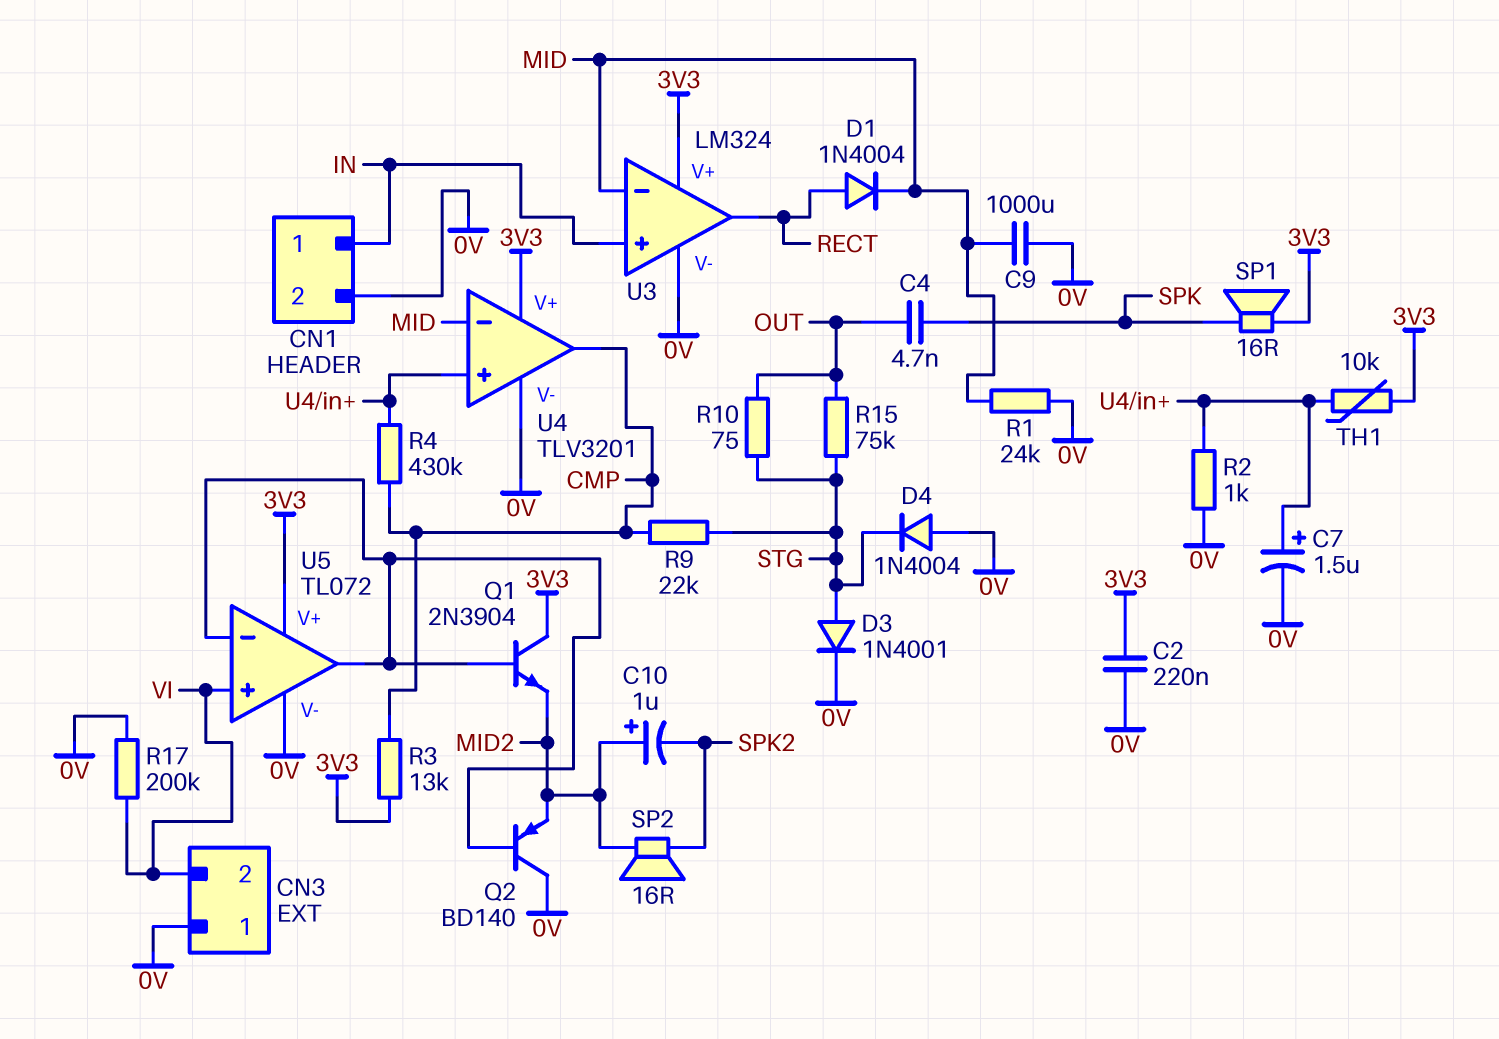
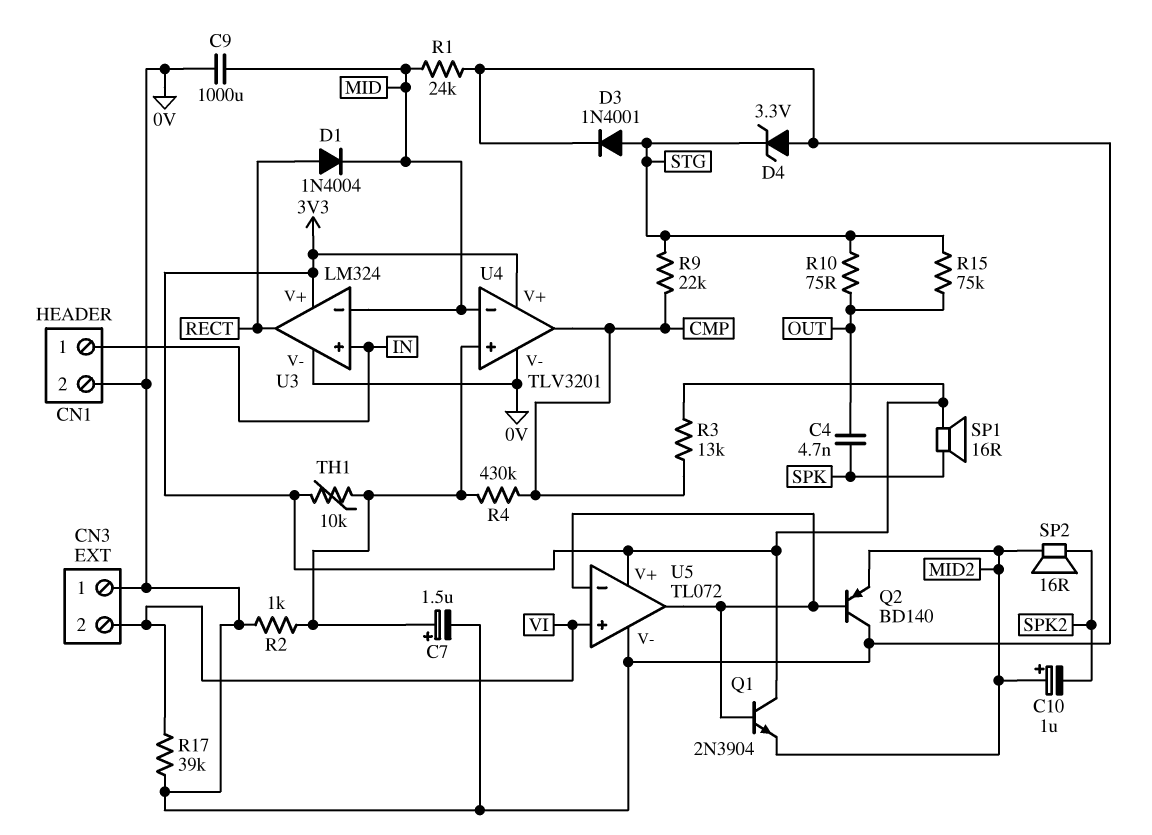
C2: 220nF (0V, 3V3) -> none
D4: diode 1N4004 (A 0V, K STG) -> zener 3.3V (A 0V, K STG)
R17: 200k (0V, VI) -> 39k (0V, VI)

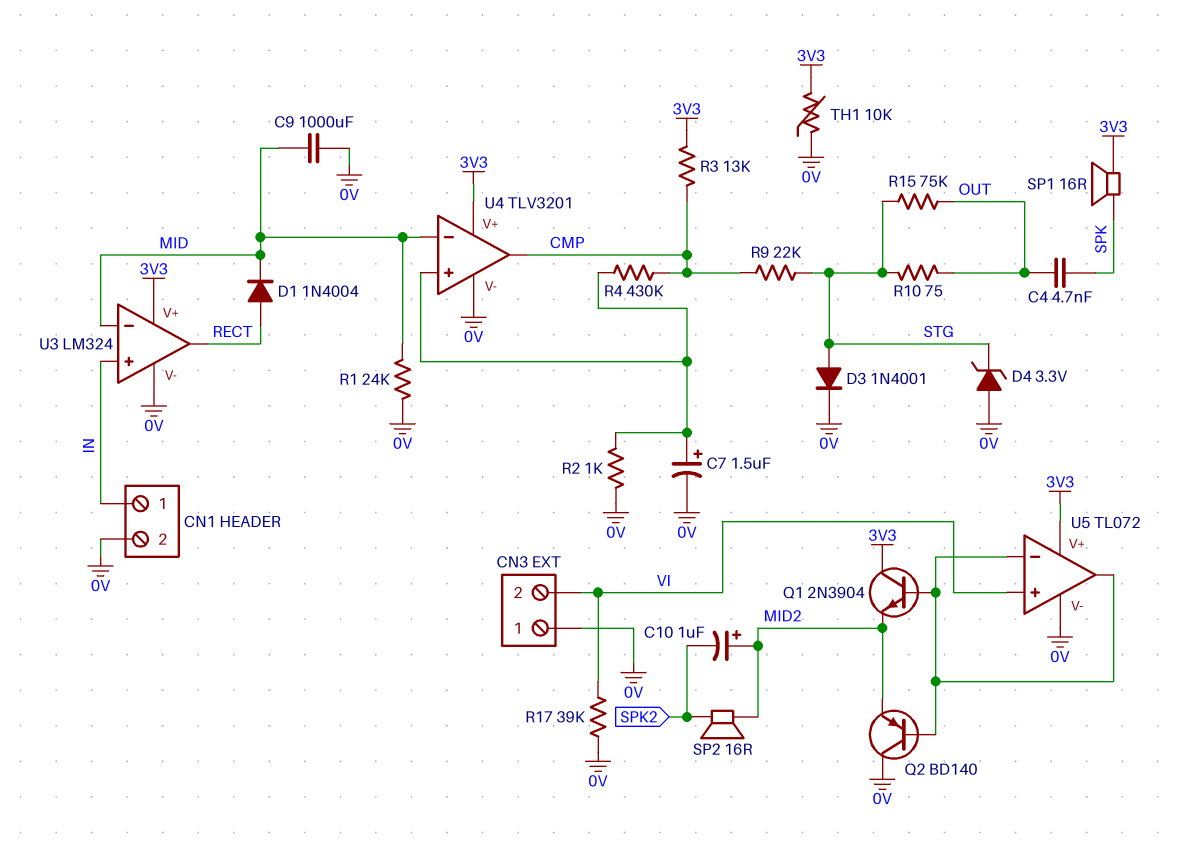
TH1: 10k (3V3, U4/in+) -> 10k (0V, 3V3)

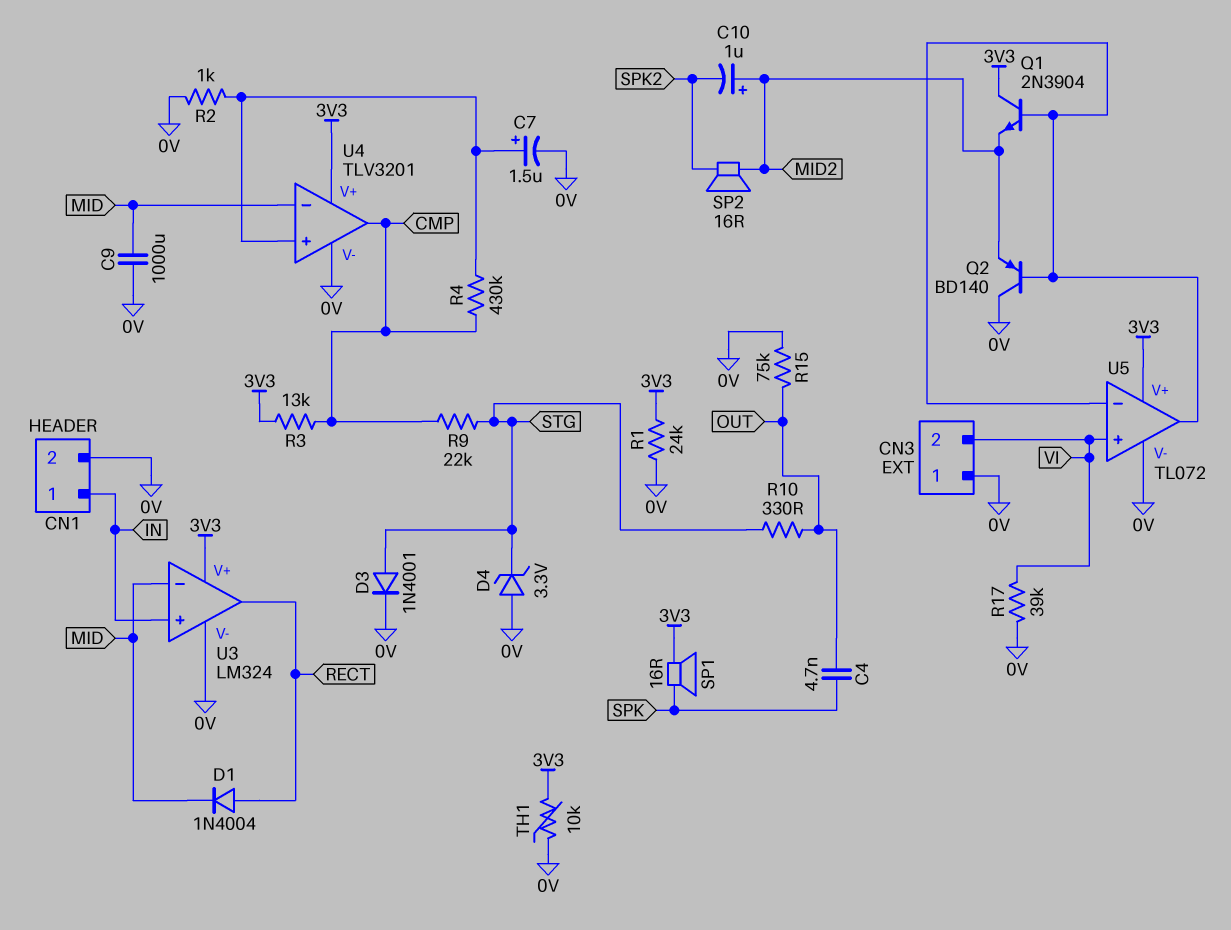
R1: 24k (0V, MID) -> 24k (0V, 3V3)
R10: 75 (OUT, STG) -> 330 (OUT, STG)
R15: 75k (OUT, STG) -> 75k (0V, OUT)

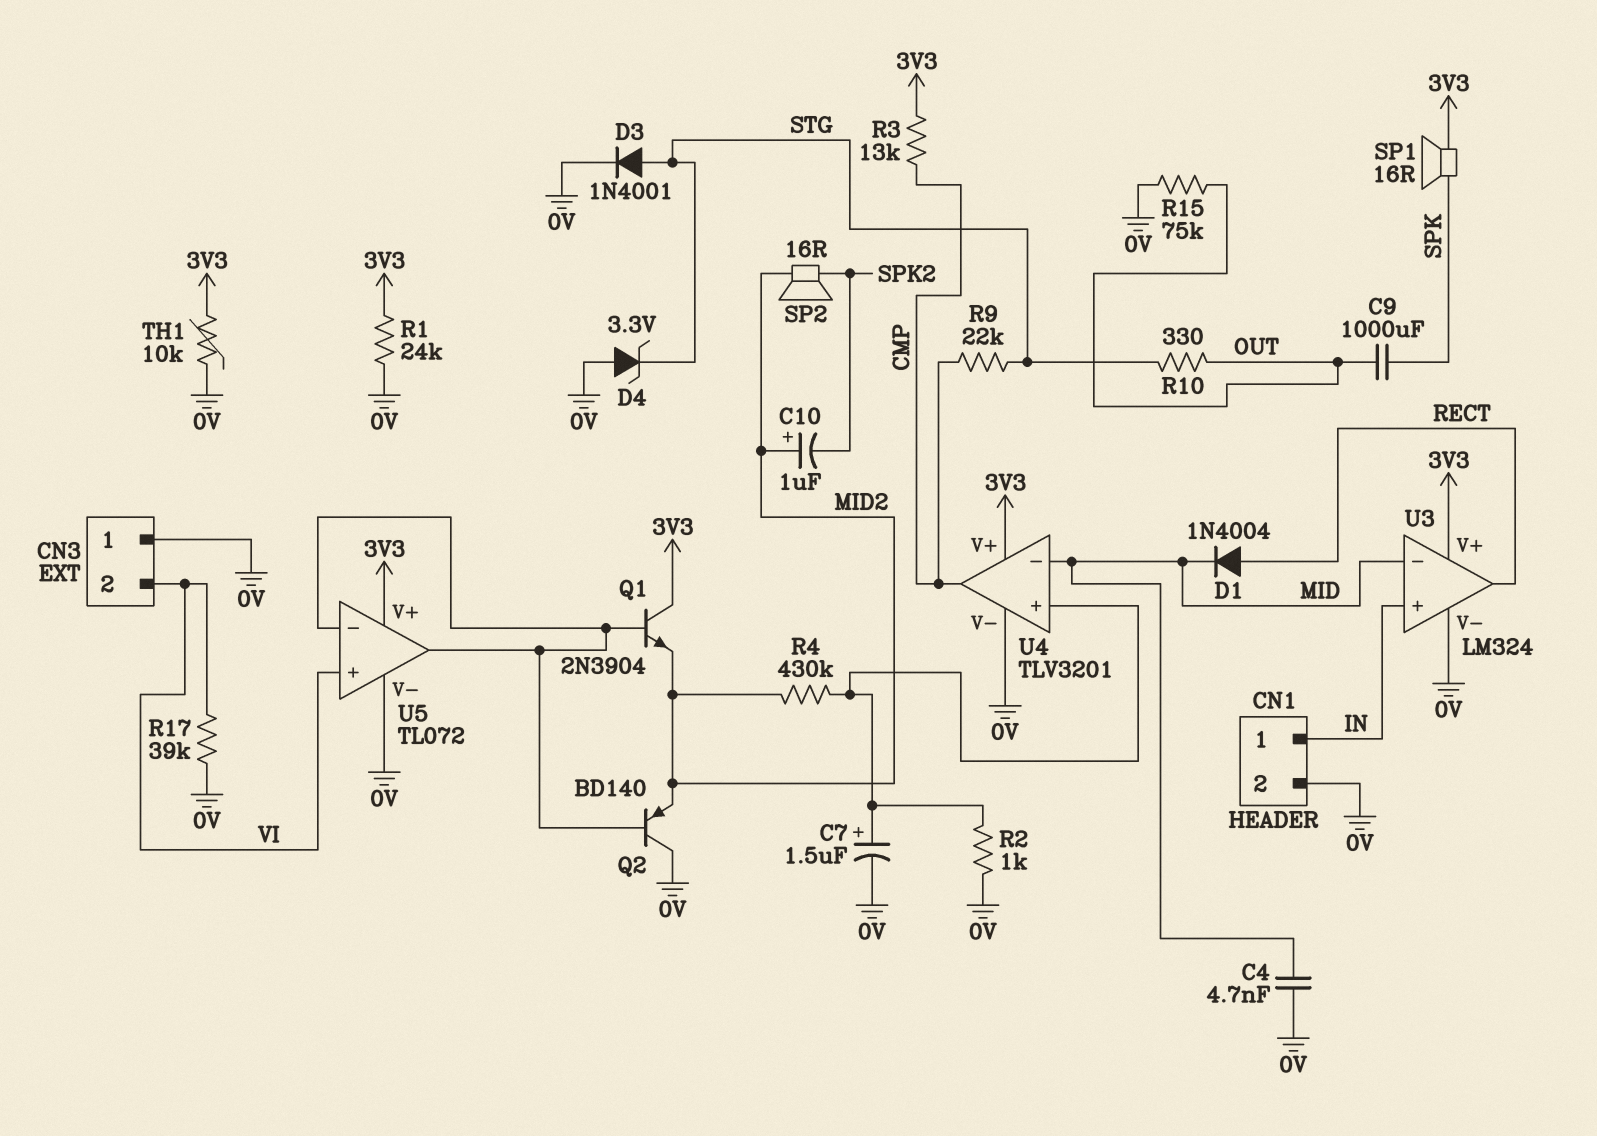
C4: 4.7nF (OUT, SPK) -> 4.7nF (0V, MID)
C9: 1000uF (0V, MID) -> 1000uF (OUT, SPK)
R4: 430k (CMP, U4/in+) -> 430k (MID2, U4/in+)

